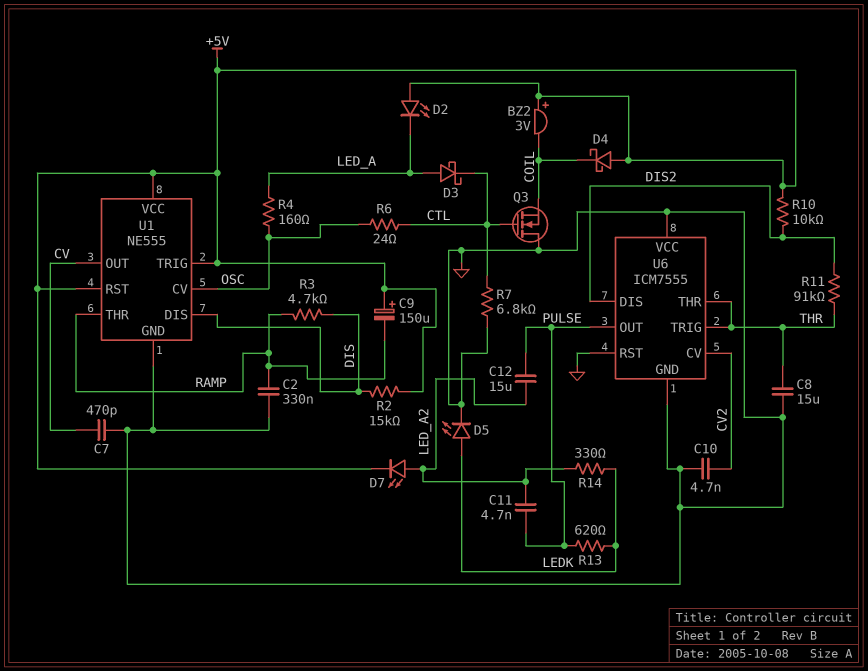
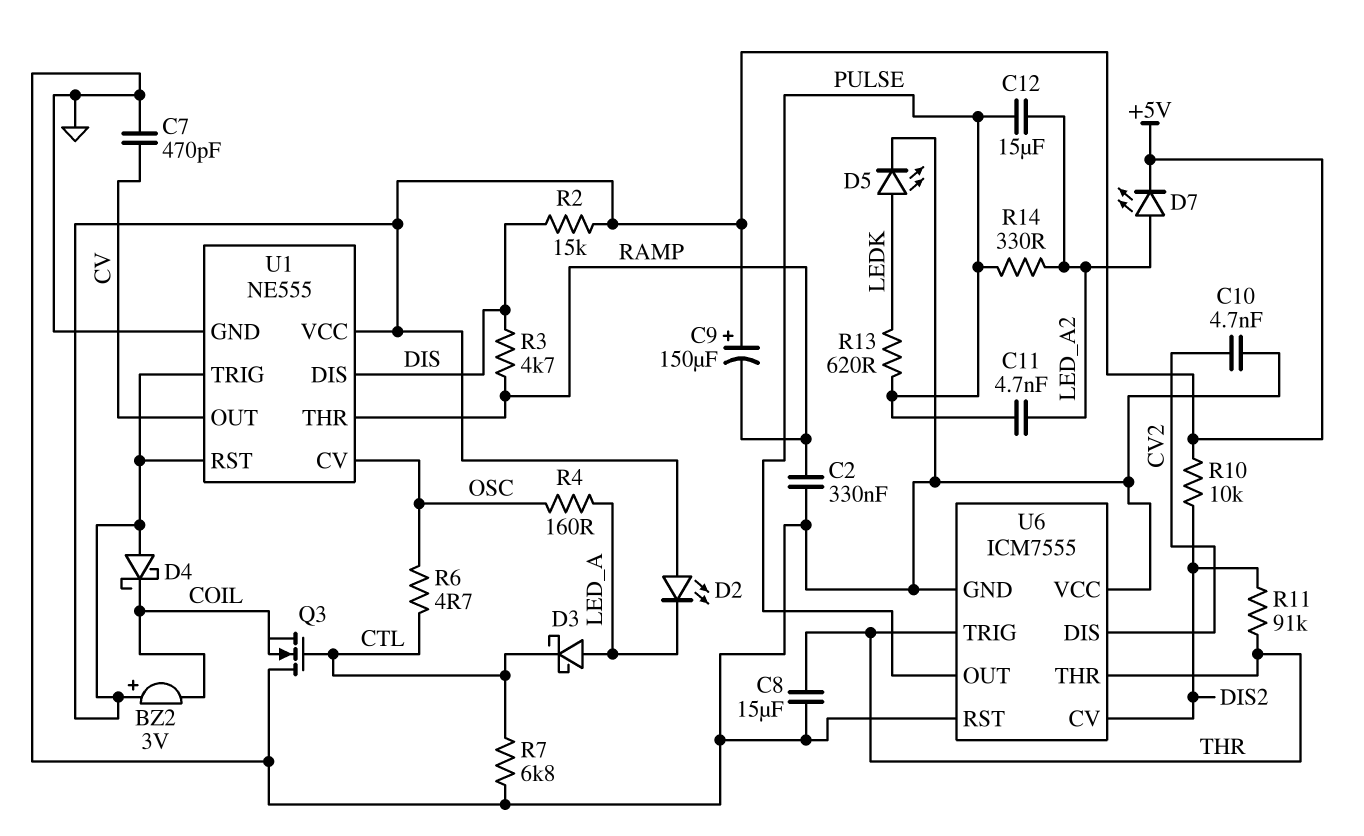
R6: 24 (CTL, OSC) -> 4.7 (CTL, OSC)
R14: 330 (LEDK, LED_A2) -> 330 (LED_A2, PULSE)
U6 pin CV: CV2 -> DIS2
U6 pin DIS: DIS2 -> CV2

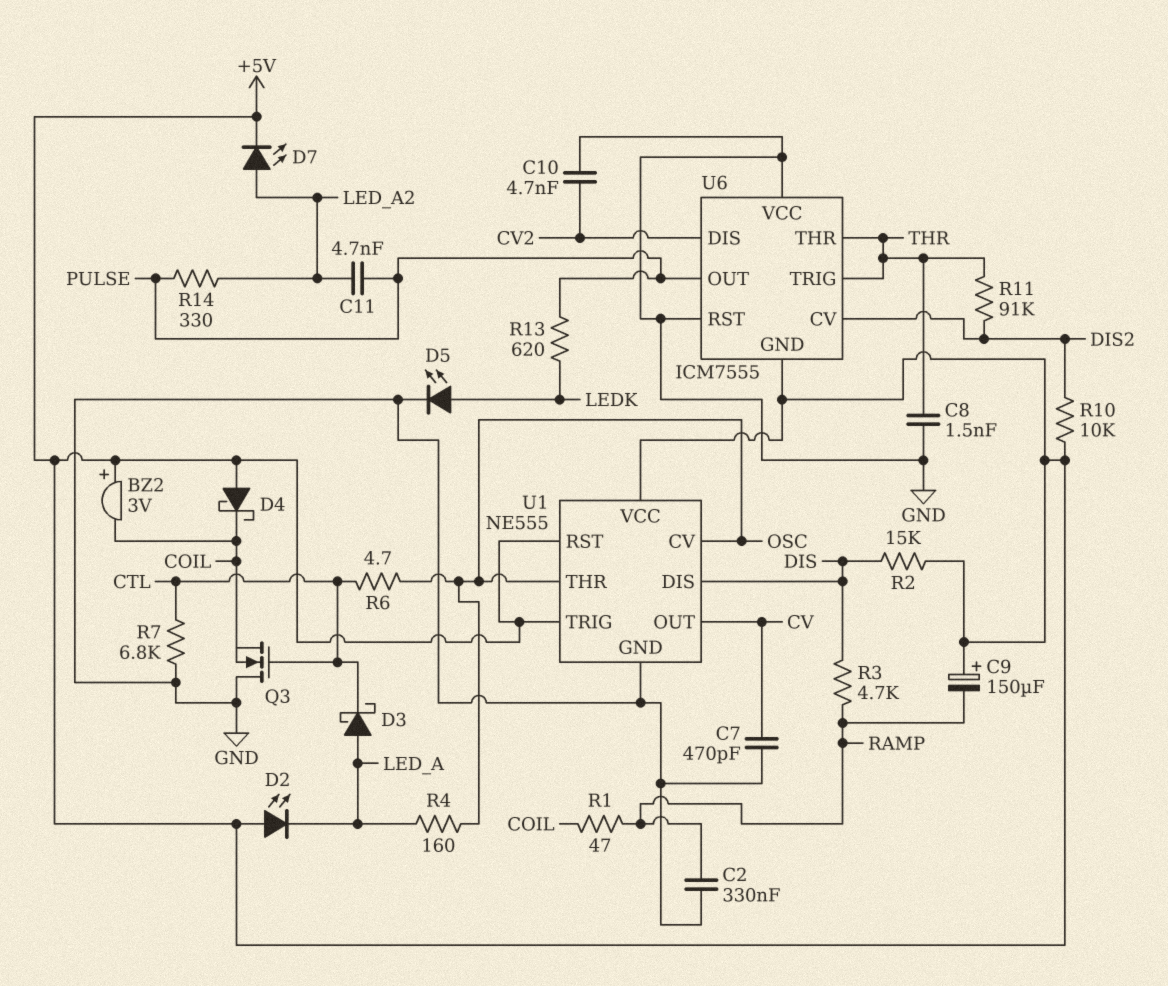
C8: 15uF (GND, THR) -> 1.5nF (GND, THR)
C12: 15uF (LED_A2, PULSE) -> none
R1: none -> 47 (COIL, RAMP)
U1 pin THR: RAMP -> OSC
U6 pin GND: GND -> +5V

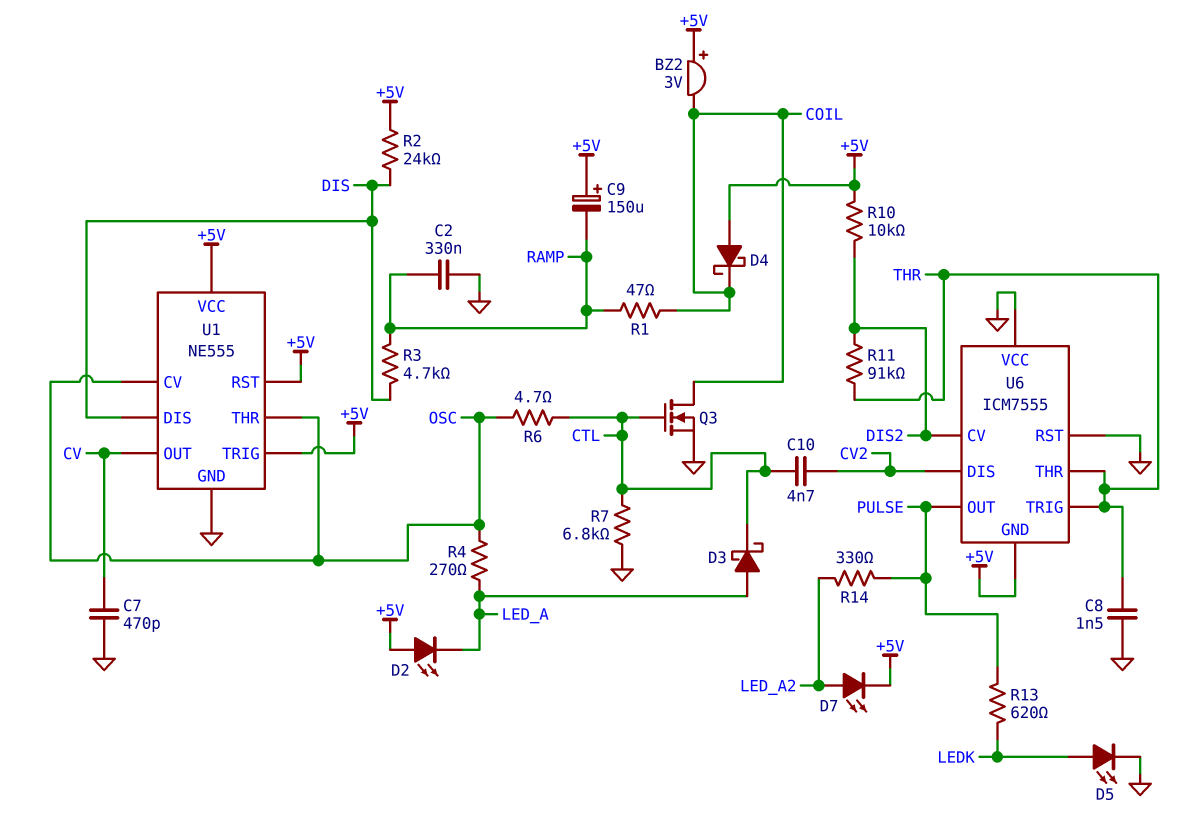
C10: 4.7nF (CV2, GND) -> 4.7nF (CTL, CV2)
C11: 4.7nF (LED_A2, PULSE) -> none
Q3: NMOS (G CTL, D GND, S COIL) -> NMOS (G CTL, D COIL, S GND)
R2: 15k (+5V, DIS) -> 24k (+5V, DIS)
R4: 160 (LED_A, OSC) -> 270 (LED_A, OSC)

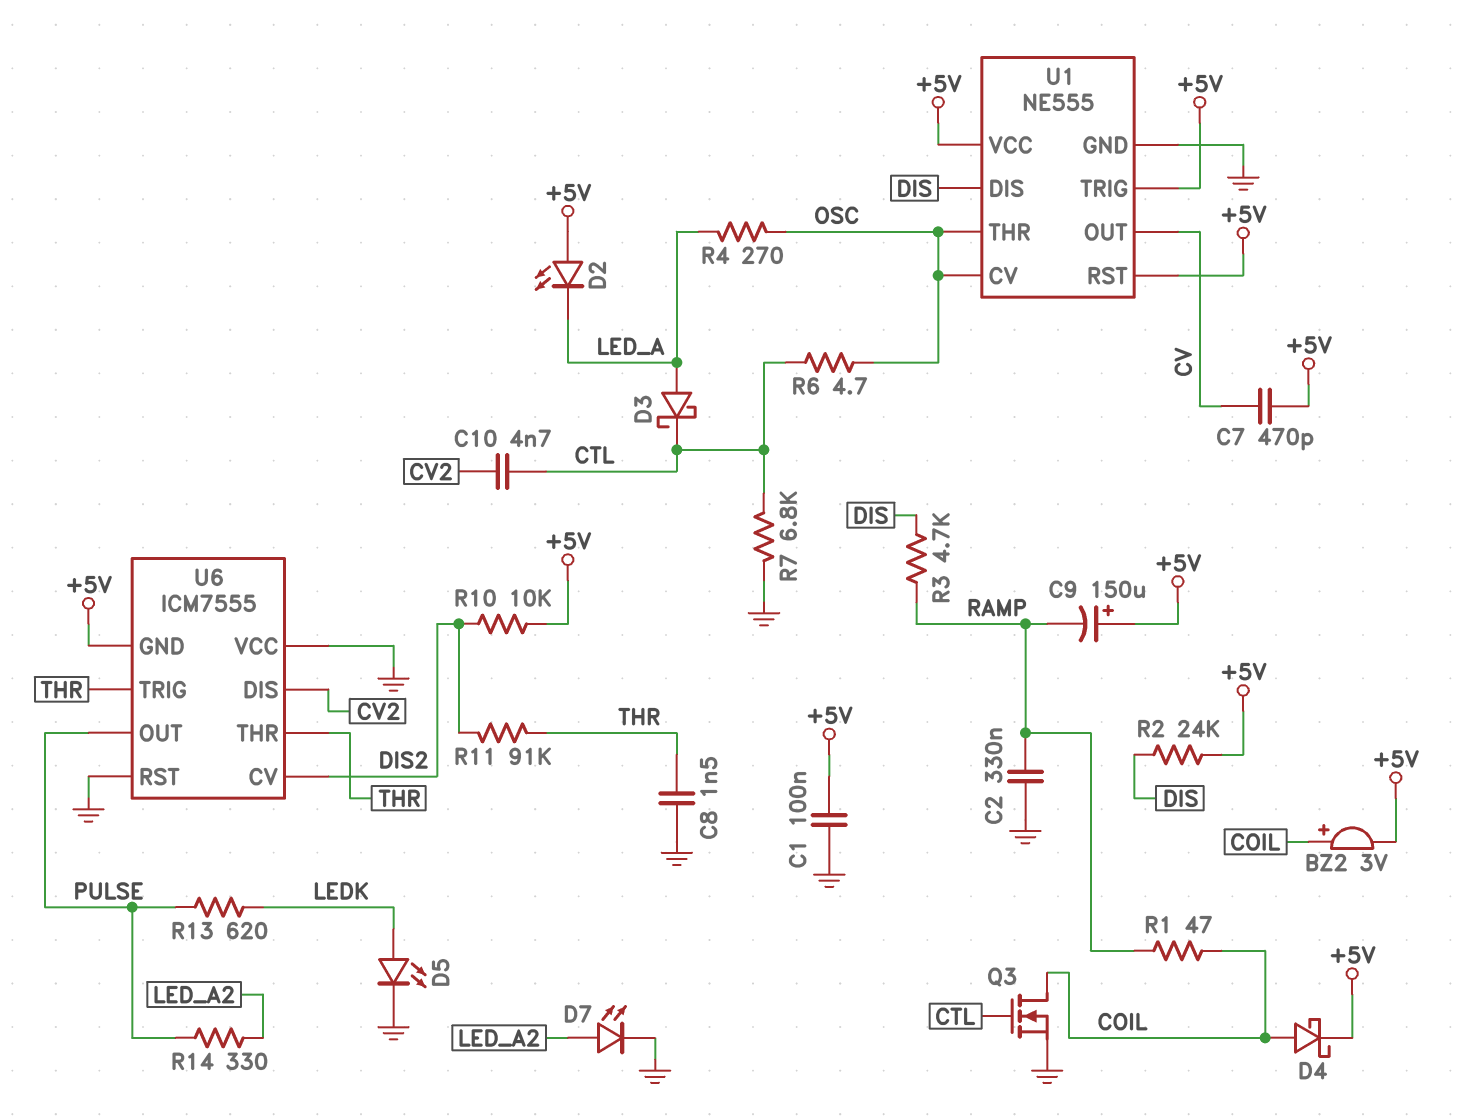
BZ2: buzzer 3V (plus +5V, minus COIL) -> buzzer 3V (plus COIL, minus +5V)
C1: none -> 100nF (+5V, GND)
C7: 470pF (CV, GND) -> 470pF (+5V, CV)
D4: schottky (A +5V, K COIL) -> schottky (A COIL, K +5V)
D7: LED (A LED_A2, K +5V) -> LED (A LED_A2, K GND)

